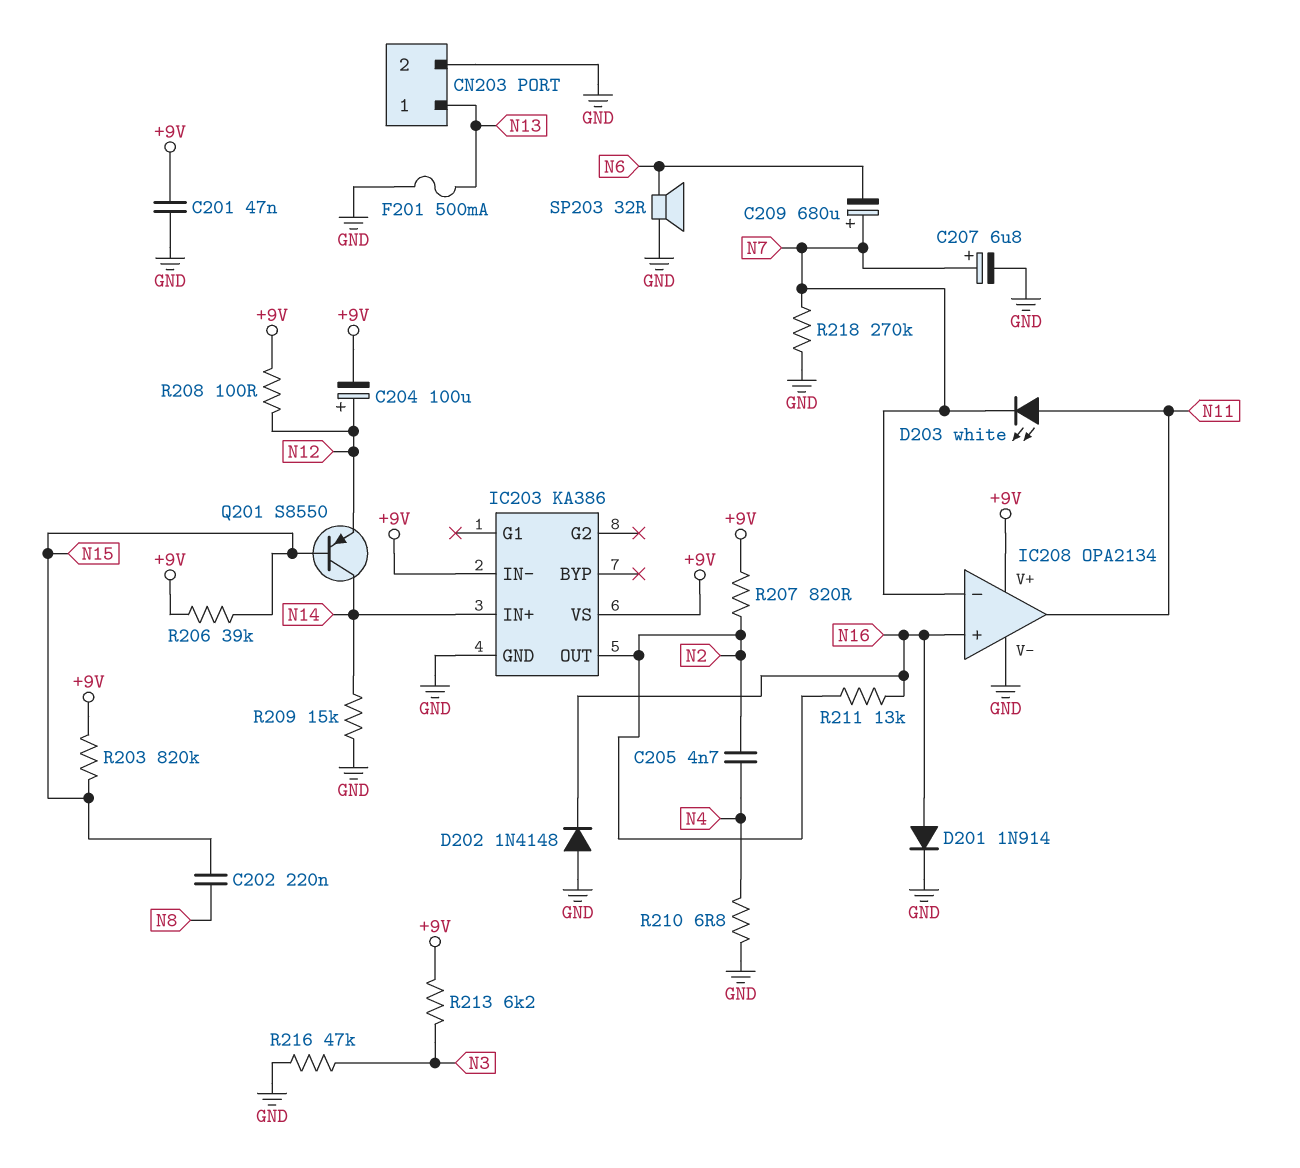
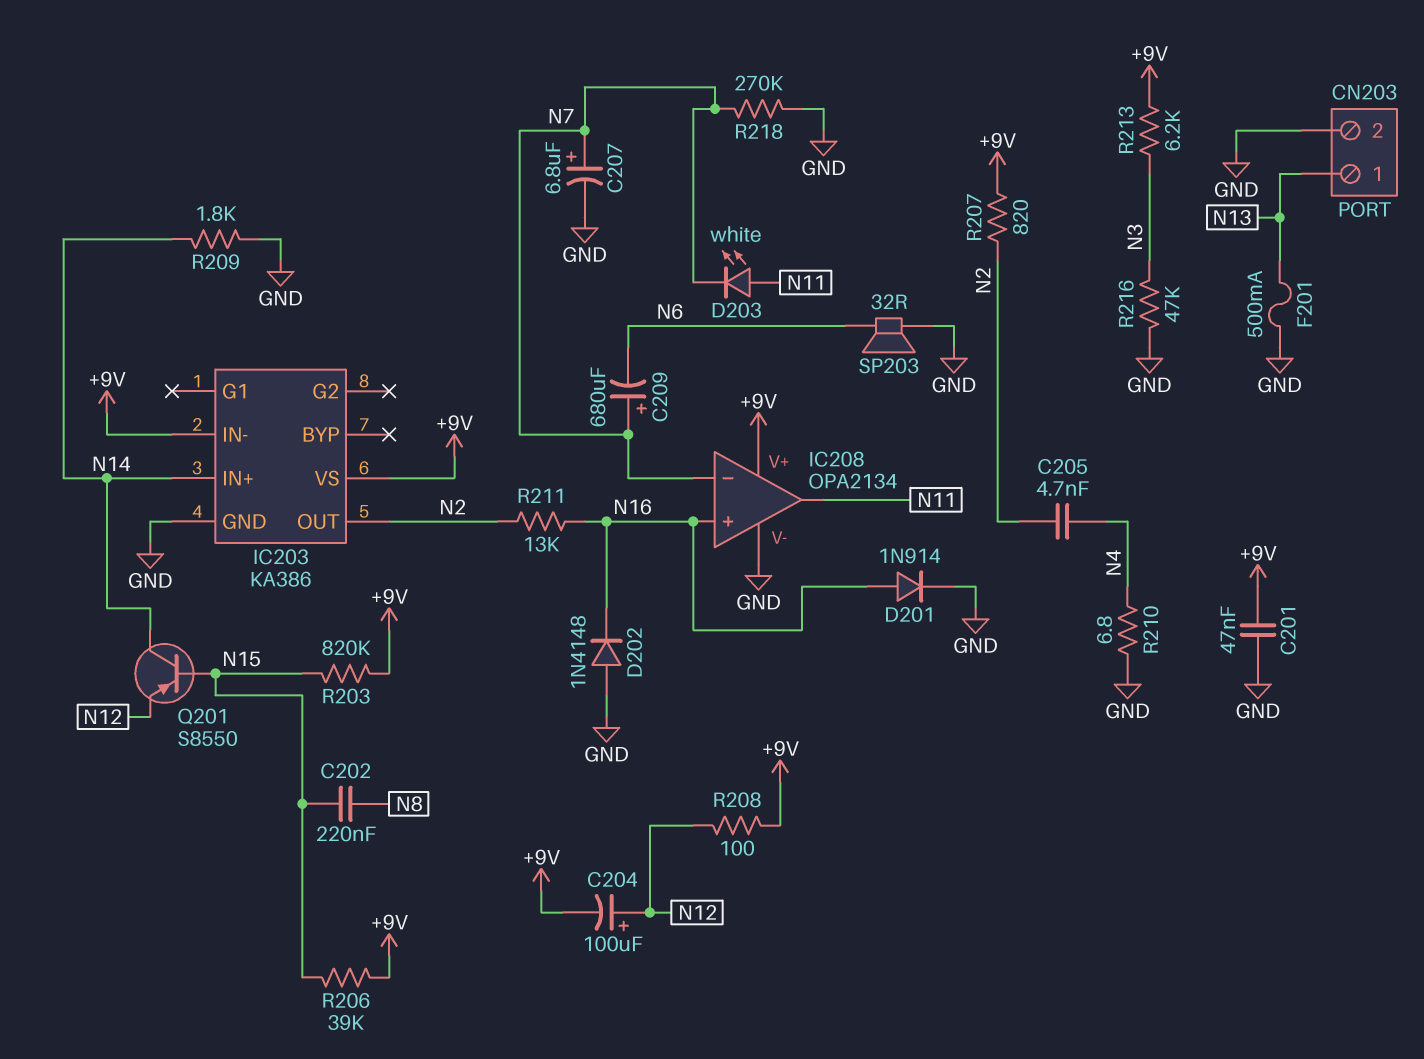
R209: 15k (GND, N14) -> 1.8k (GND, N14)

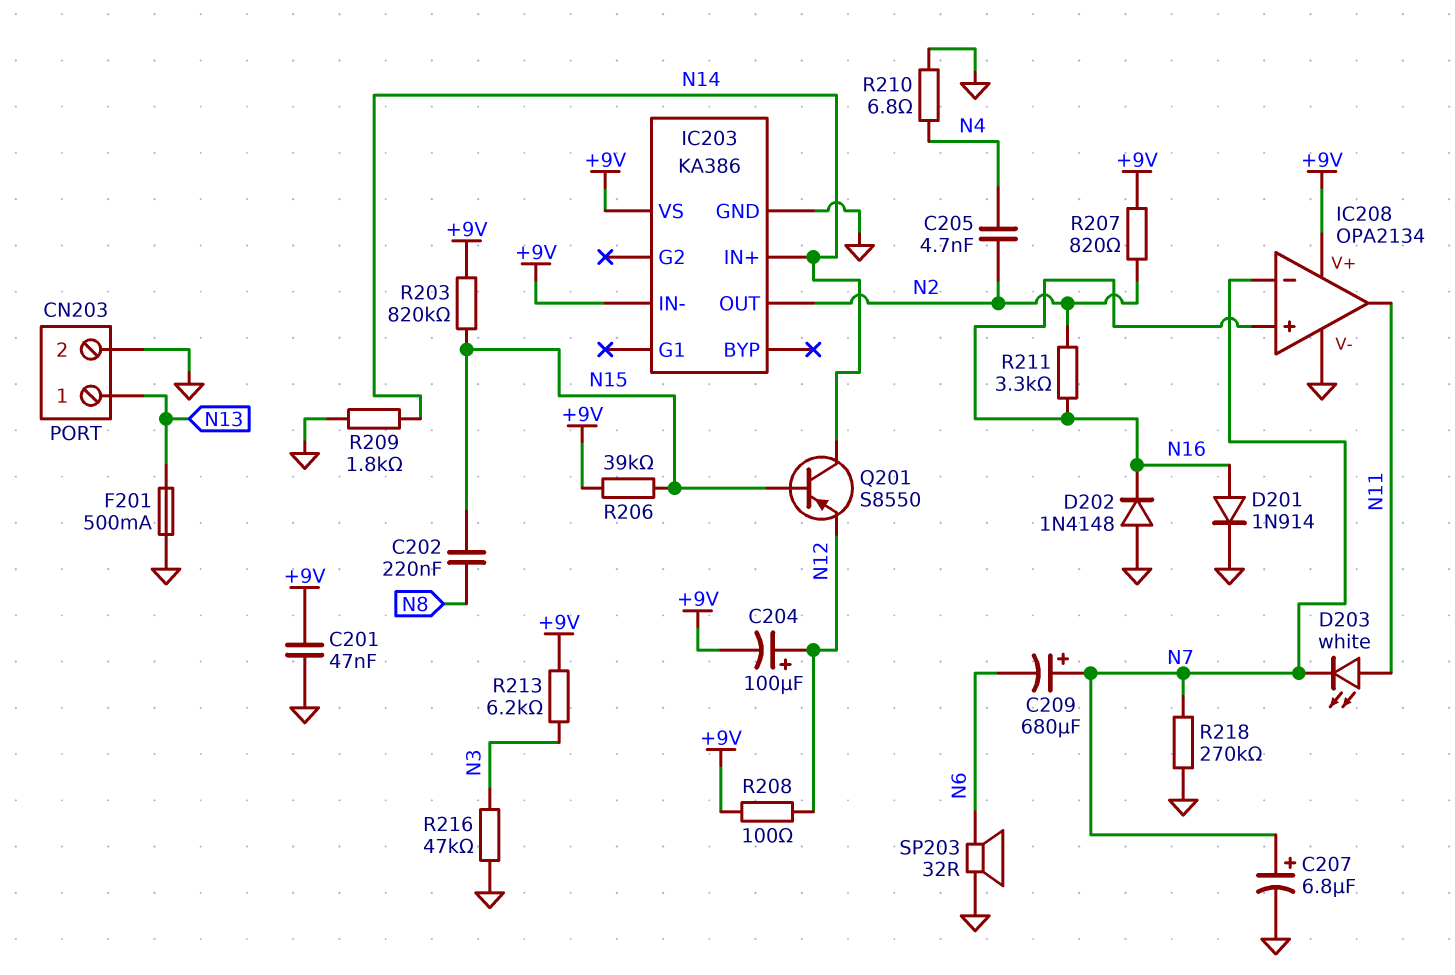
R211: 13k (N2, N16) -> 3.3k (N2, N16)

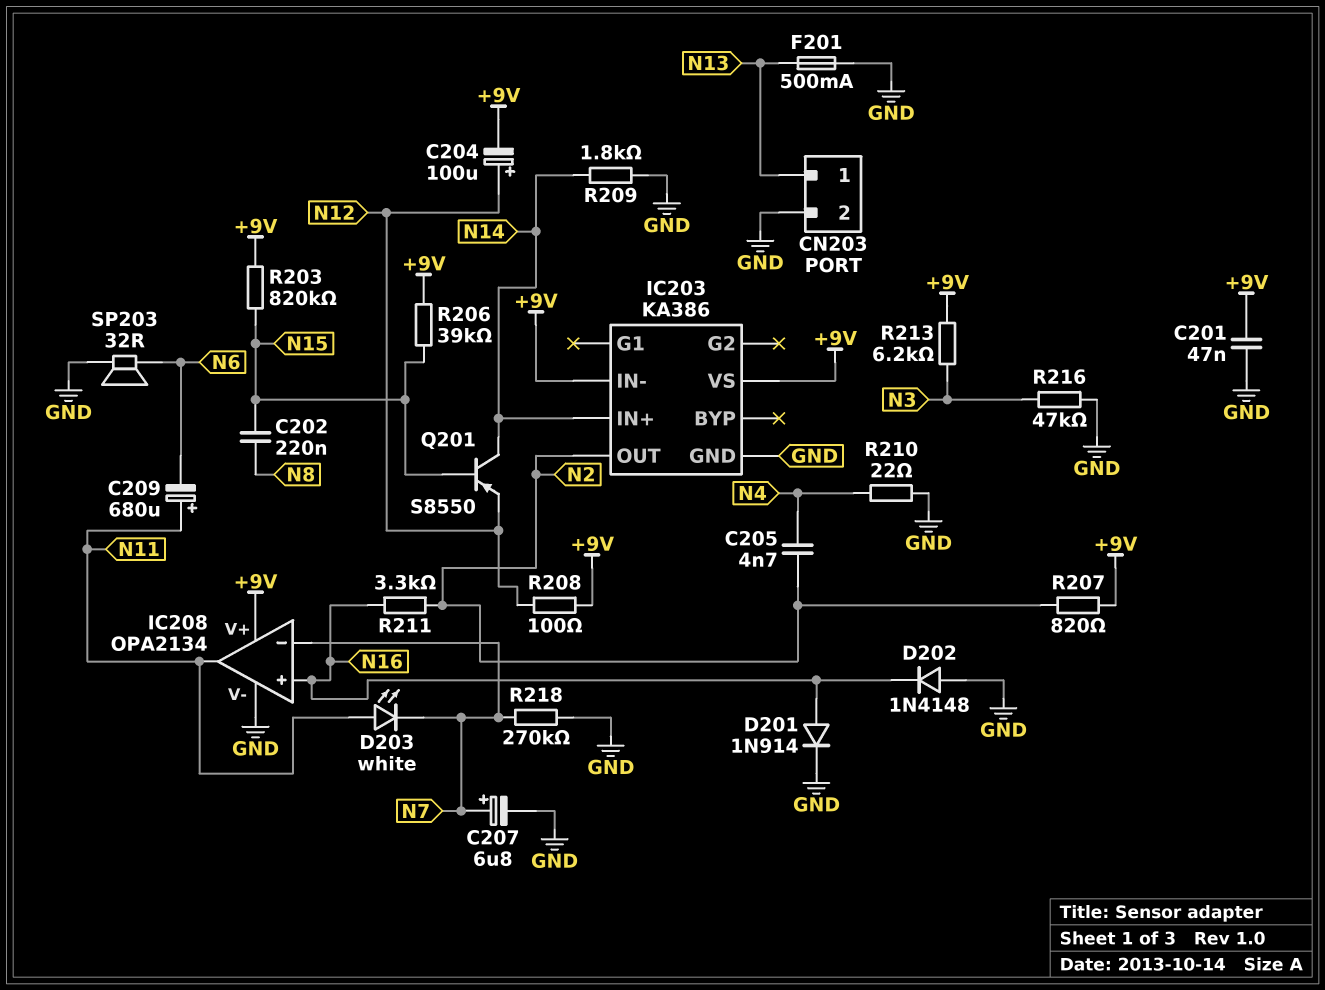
C209: 680uF (plus N7, minus N6) -> 680uF (plus N11, minus N6)
R210: 6.8 (GND, N4) -> 22 (GND, N4)

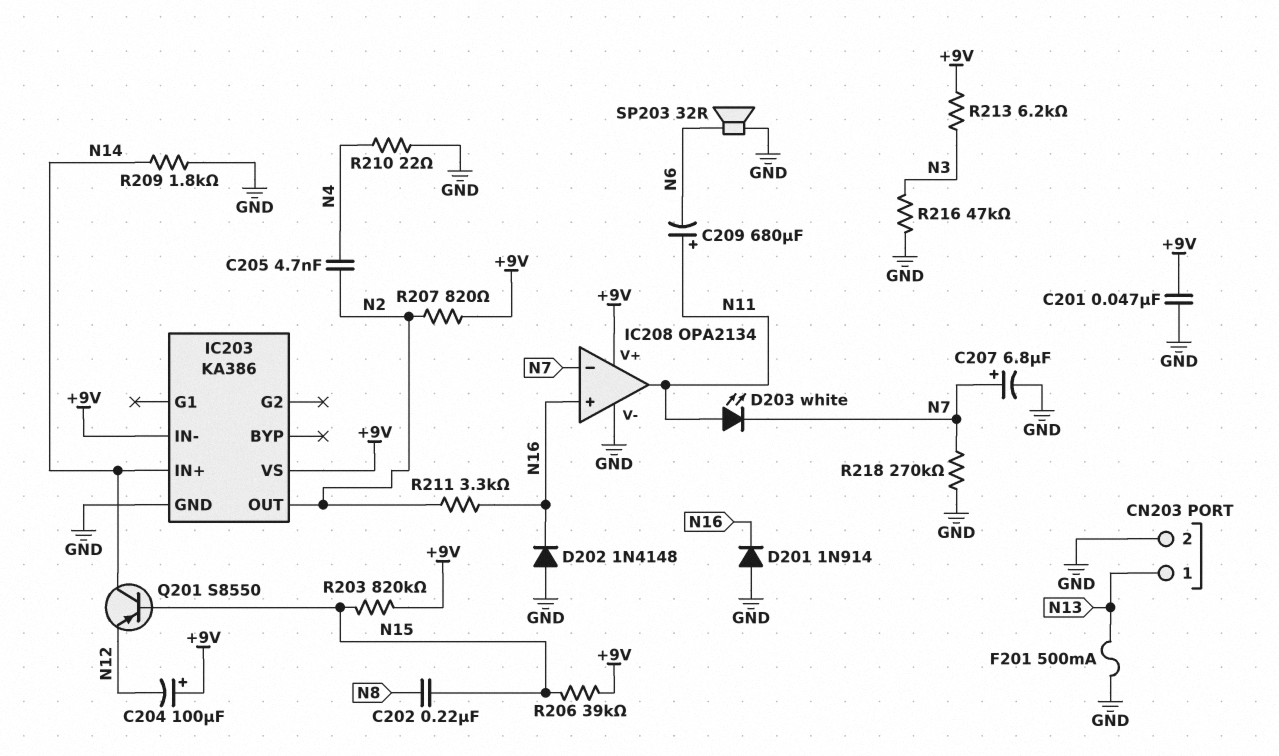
C204: 100uF (plus N12, minus +9V) -> 100uF (plus +9V, minus N12)
D201: diode 1N914 (A N16, K GND) -> diode 1N914 (A GND, K N16)
R208: 100 (+9V, N12) -> none

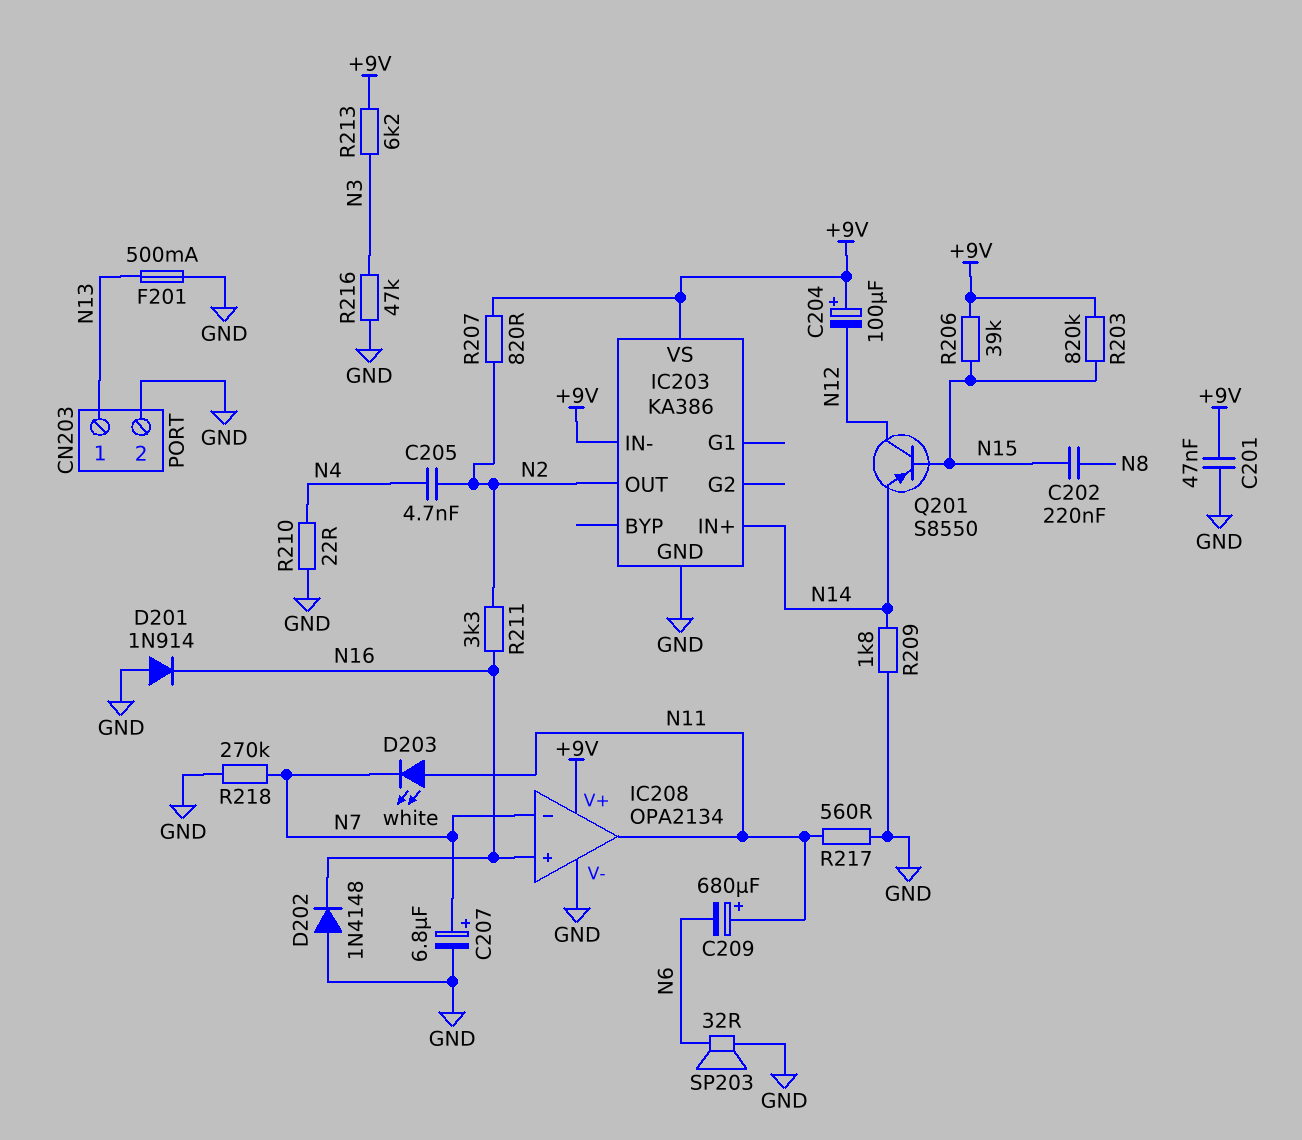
Q201: PNP S8550 (B N15, C N14, E N12) -> PNP S8550 (B N15, C N12, E N14)
R217: none -> 560 (GND, N11)

